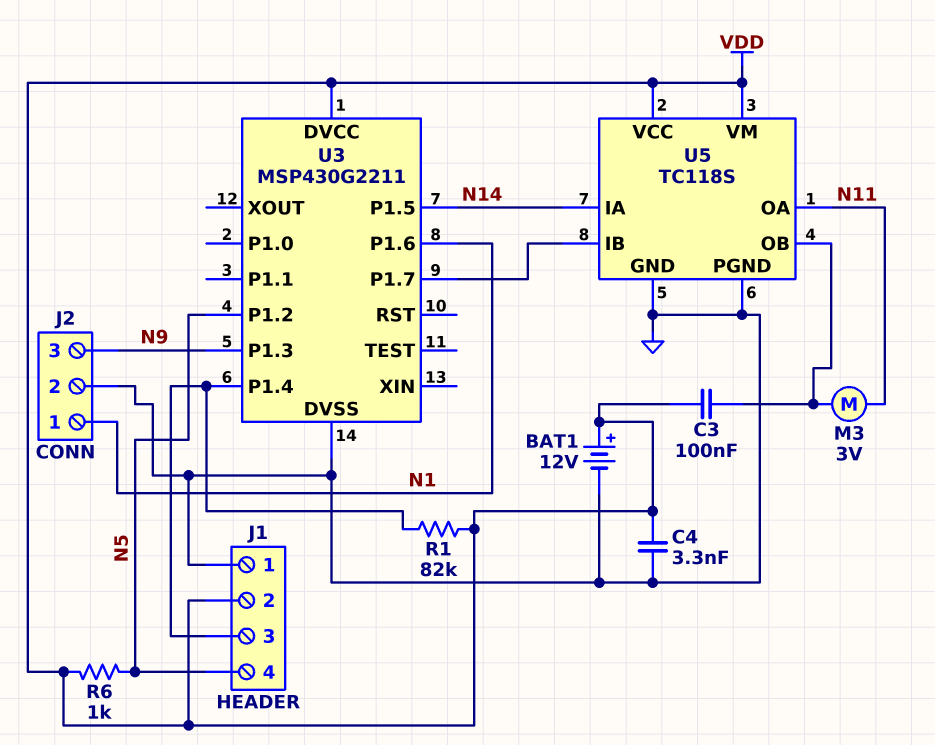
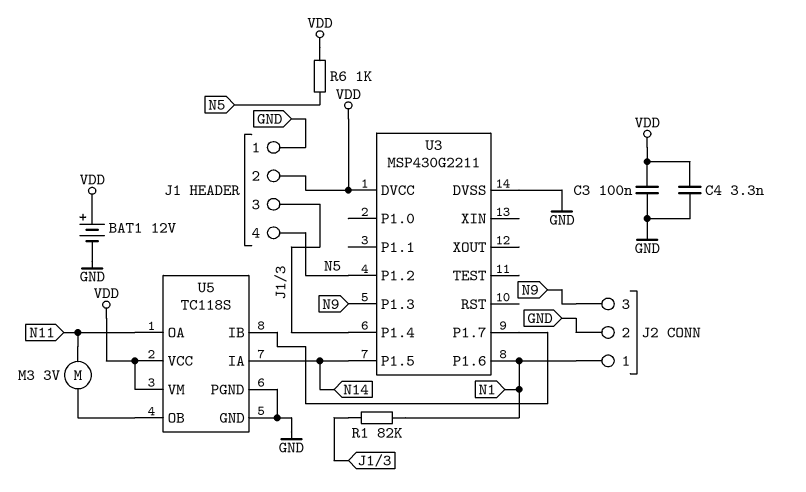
C3: 100nF (U5/OB, VDD) -> 100nF (GND, VDD)
R1: 82k (J1/3, VDD) -> 82k (J1/3, N1)

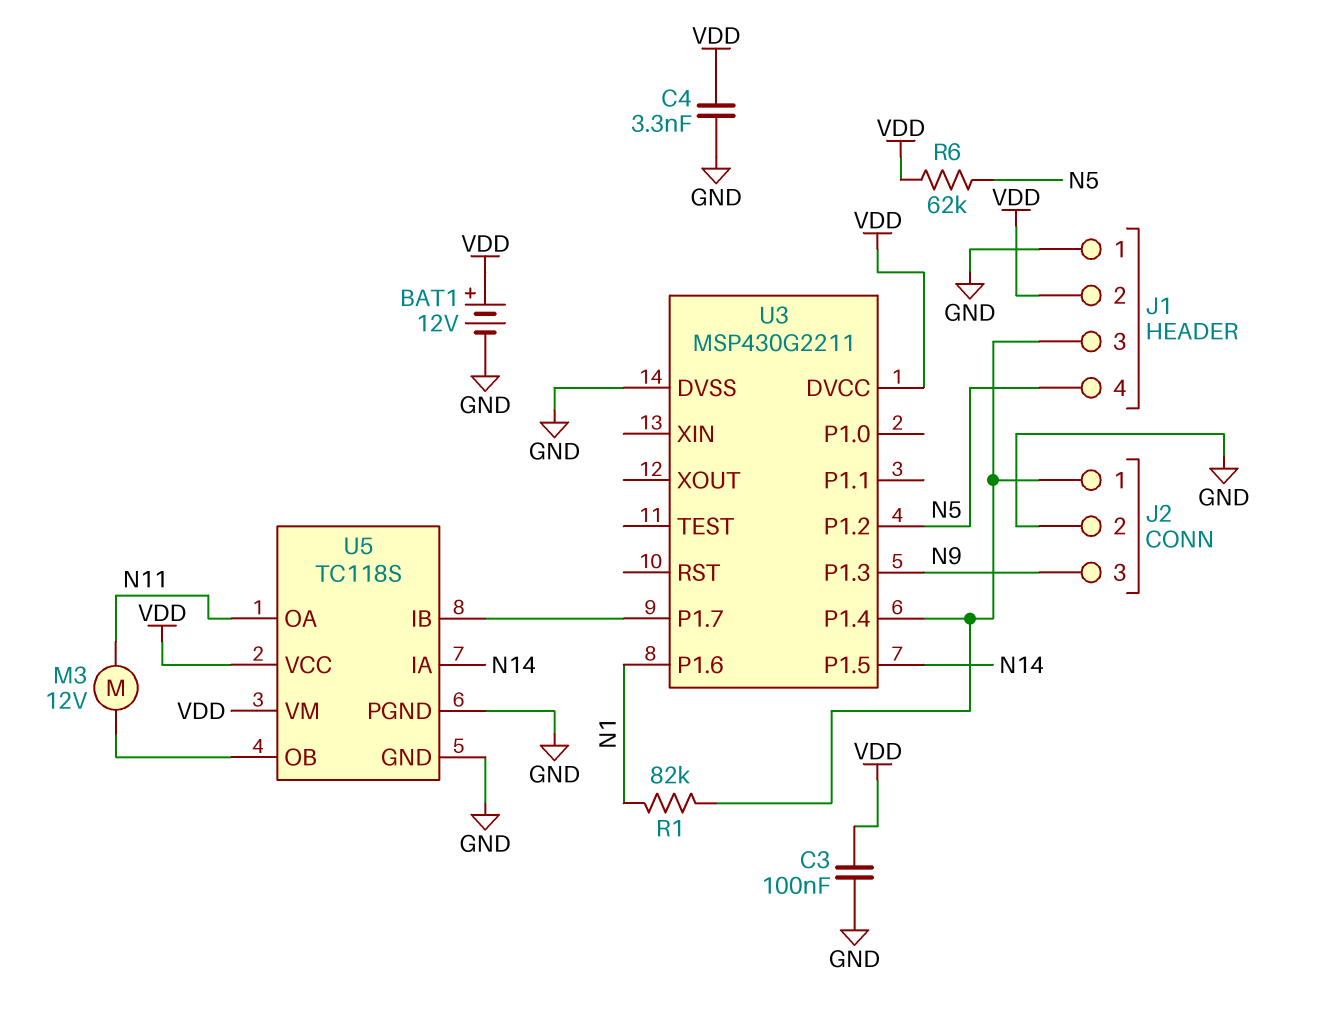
J2 pin 1: N1 -> J1/3
M3: motor 3V (N11, U5/OB) -> motor 12V (N11, U5/OB)
R6: 1k (N5, VDD) -> 62k (N5, VDD)

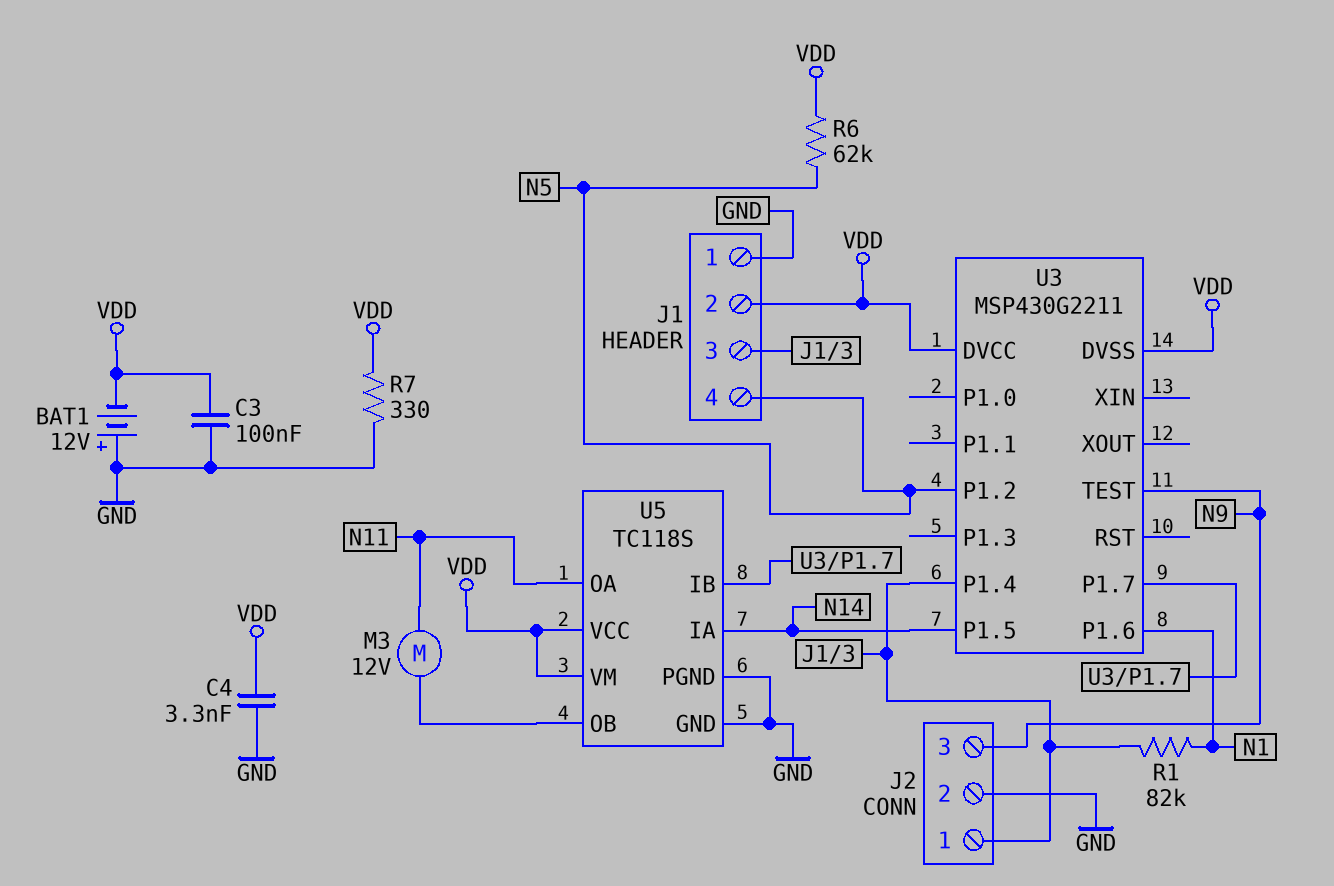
BAT1: 12V (plus VDD, minus GND) -> 12V (plus GND, minus VDD)
R7: none -> 330 (GND, VDD)
U3 pin DVSS: GND -> VDD
U3 pin P1.3: N9 -> none
U3 pin TEST: none -> N9

